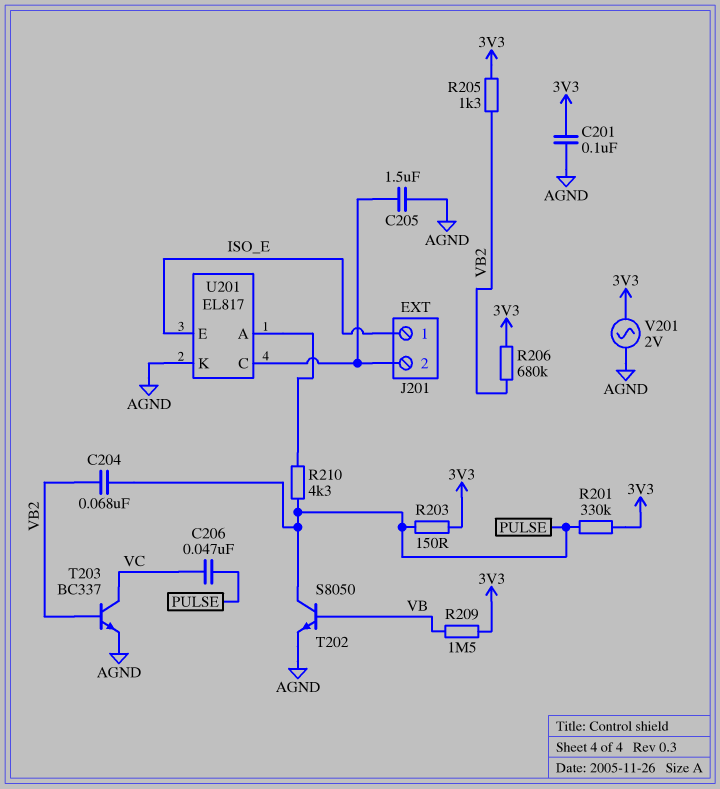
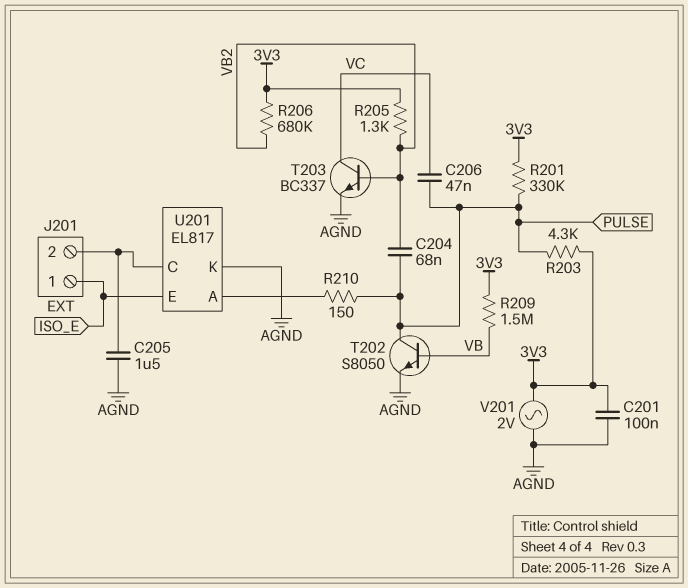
R203: 150 (3V3, PULSE) -> 4.3k (3V3, PULSE)
R210: 4.3k (PULSE, U201/A) -> 150 (PULSE, U201/A)

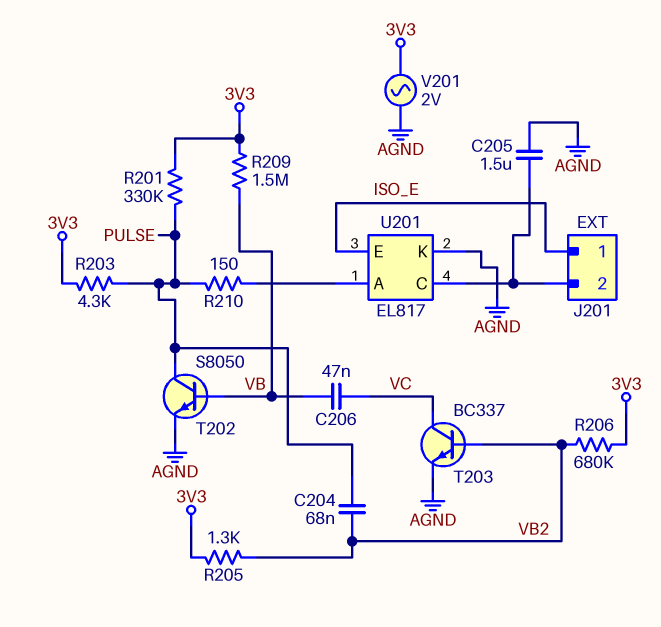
C201: 100nF (3V3, AGND) -> none
C206: 47nF (PULSE, VC) -> 47nF (VB, VC)

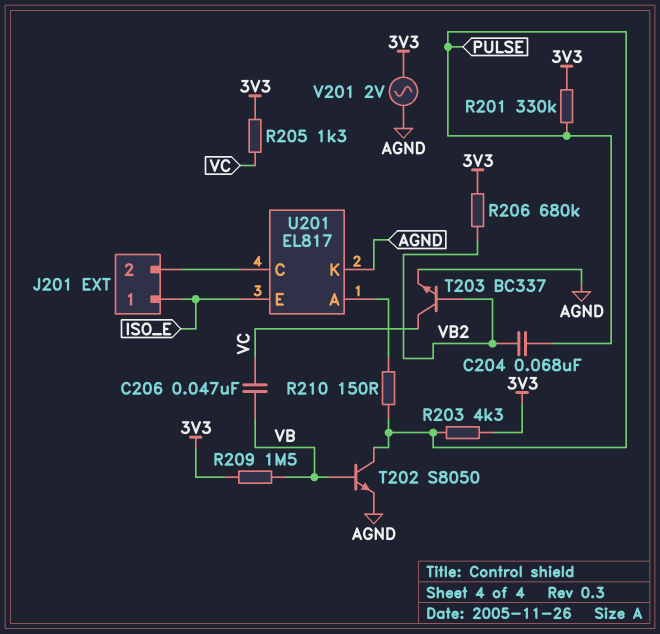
C205: 1.5uF (AGND, J201/2) -> none
R205: 1.3k (3V3, VB2) -> 1.3k (3V3, VC)

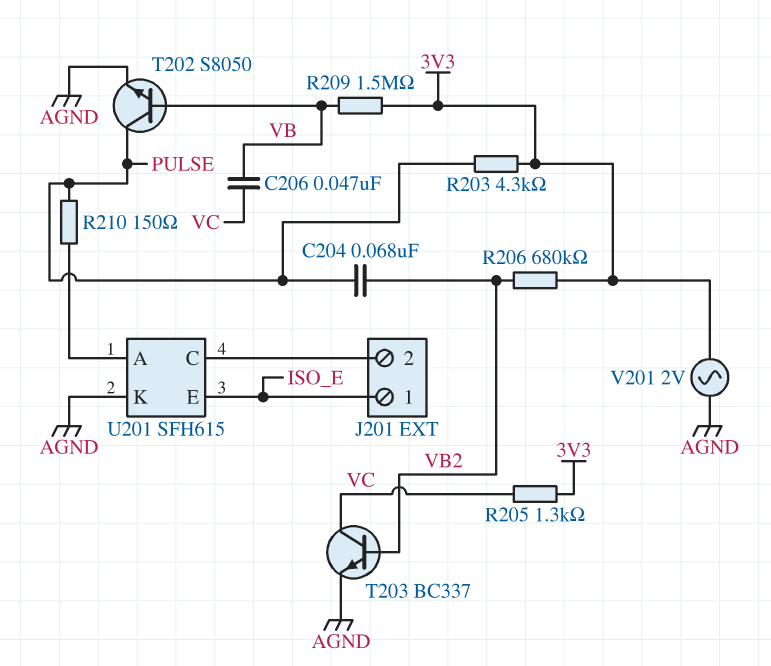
R201: 330k (3V3, PULSE) -> none
U201: EL817 -> SFH615

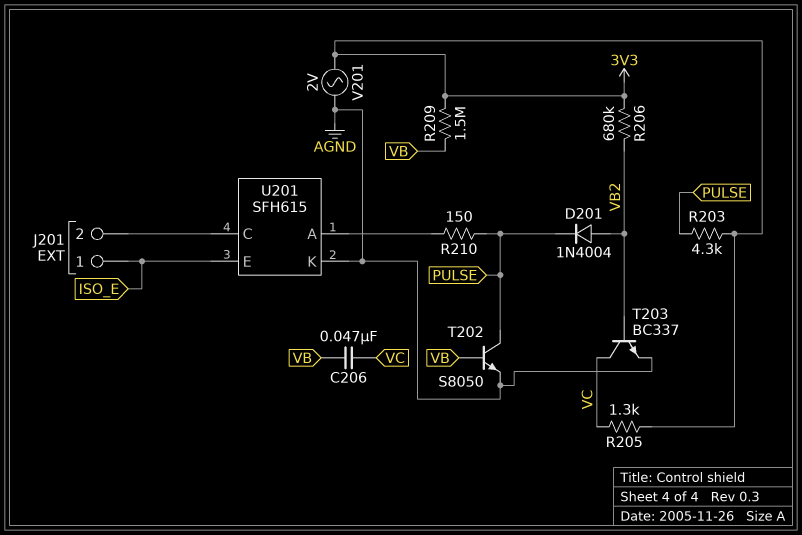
C204: 68nF (PULSE, VB2) -> none
D201: none -> diode 1N4004 (A VB2, K PULSE)

